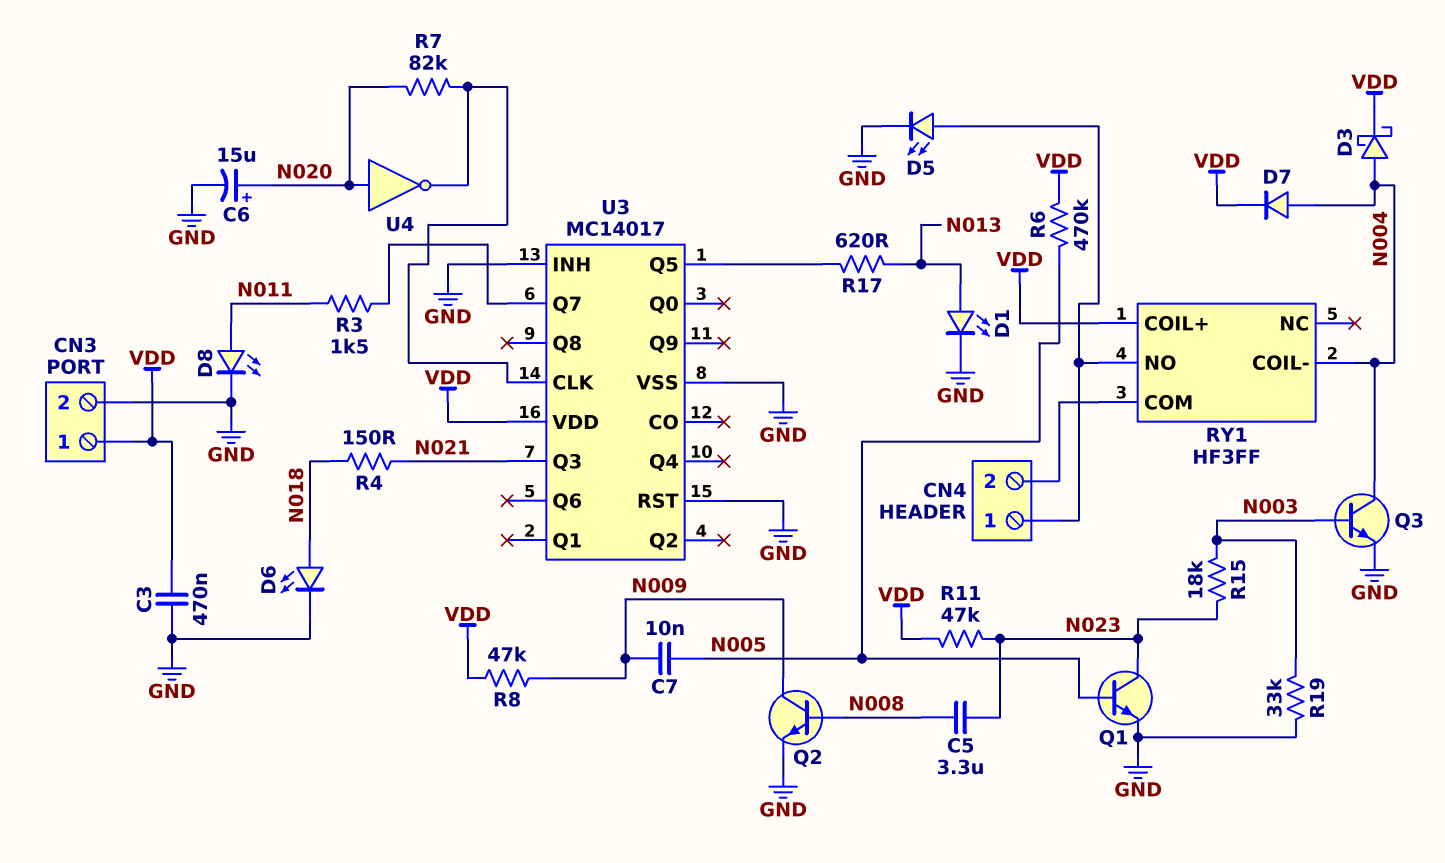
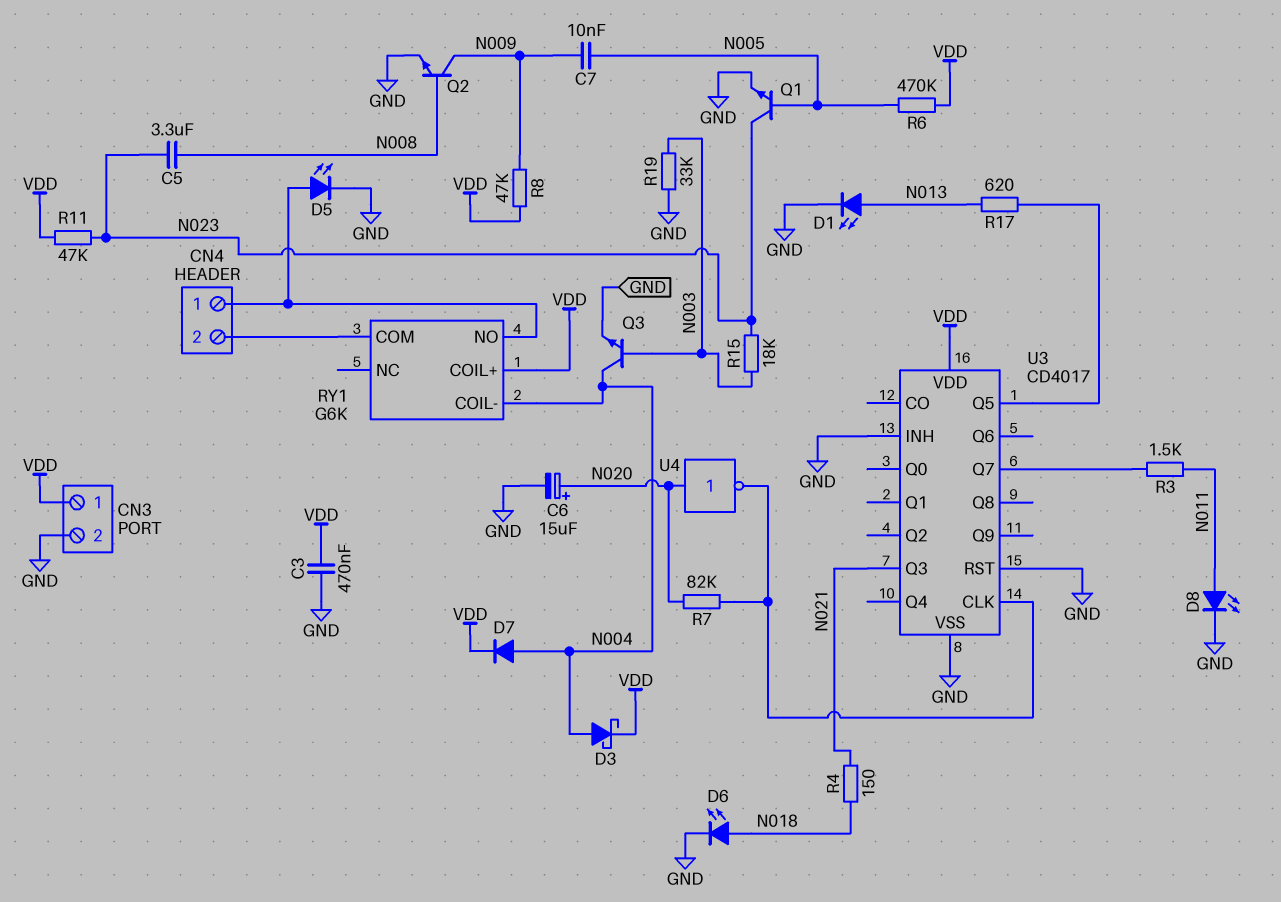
RY1: HF3FF -> G6K
U3: MC14017 -> CD4017

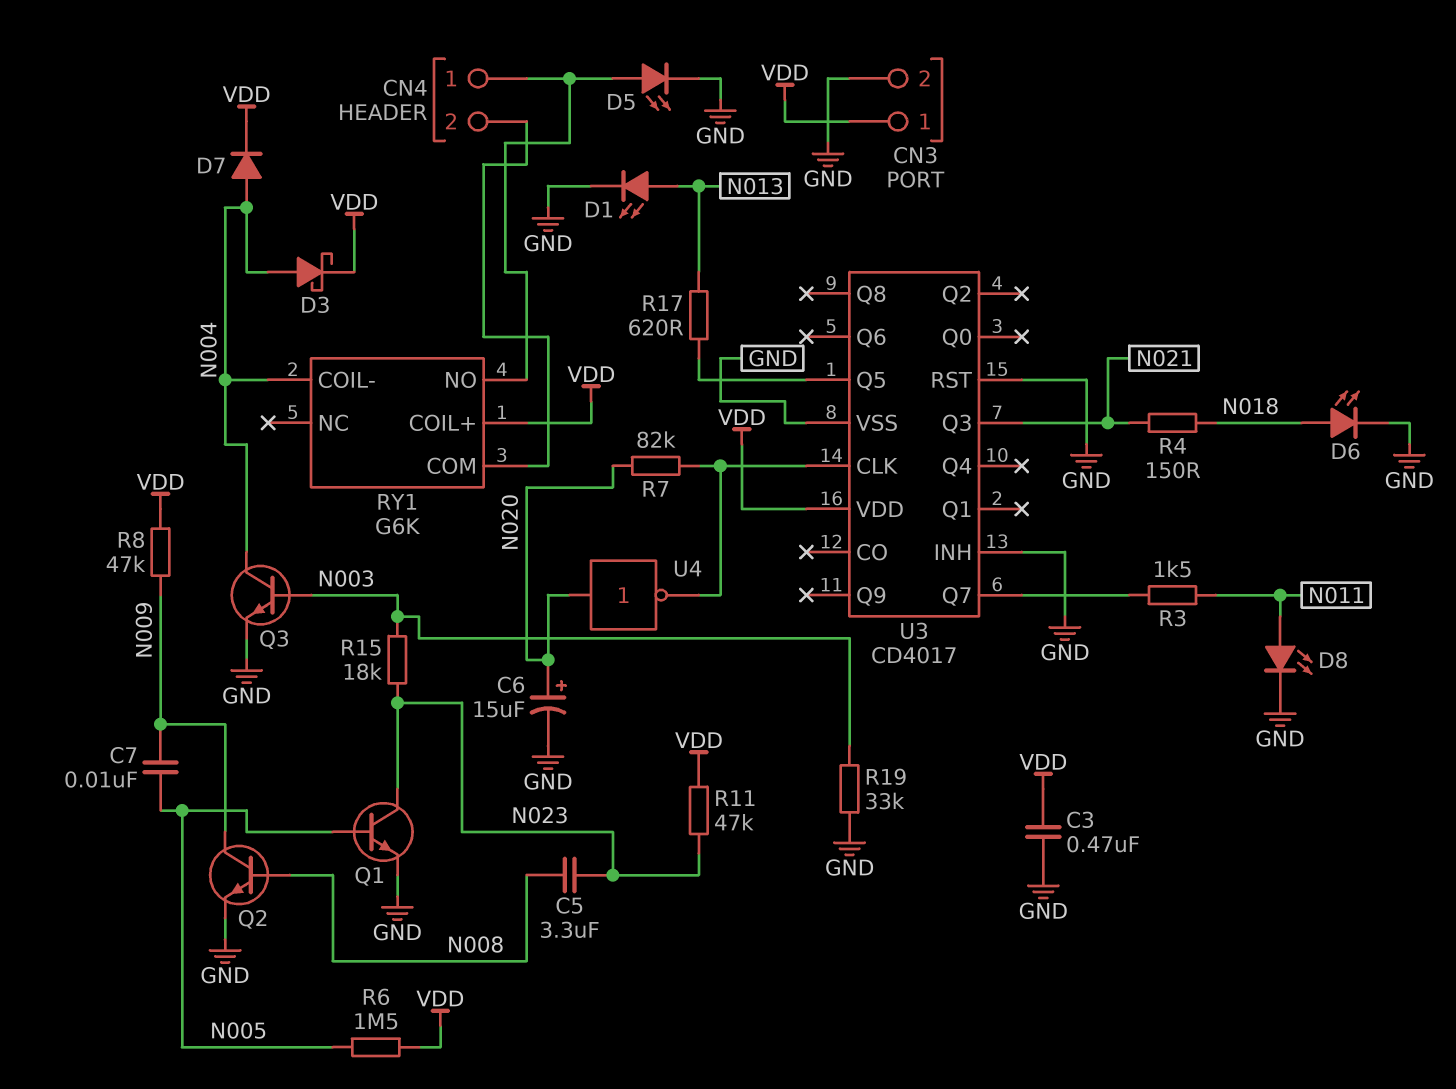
R6: 470k (N005, VDD) -> 1.5M (N005, VDD)

